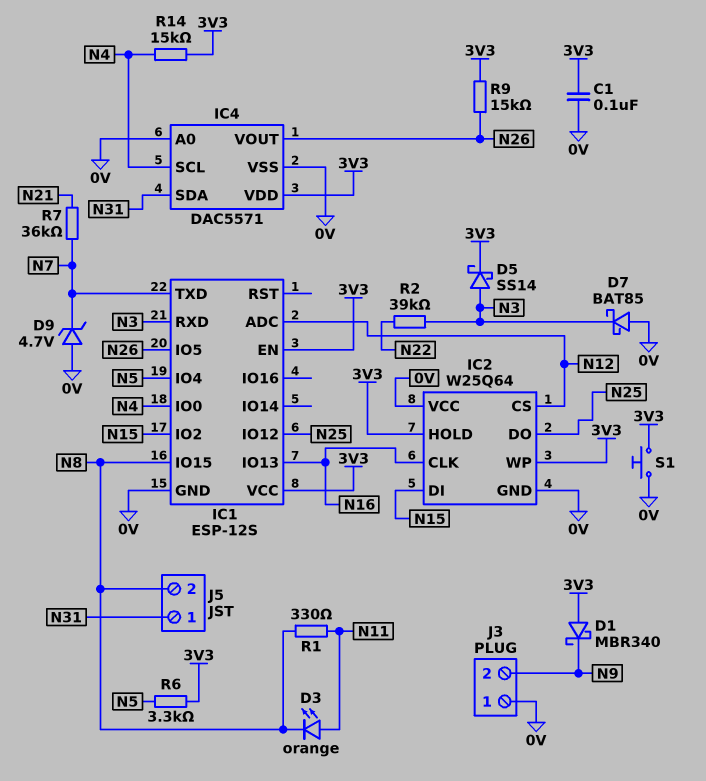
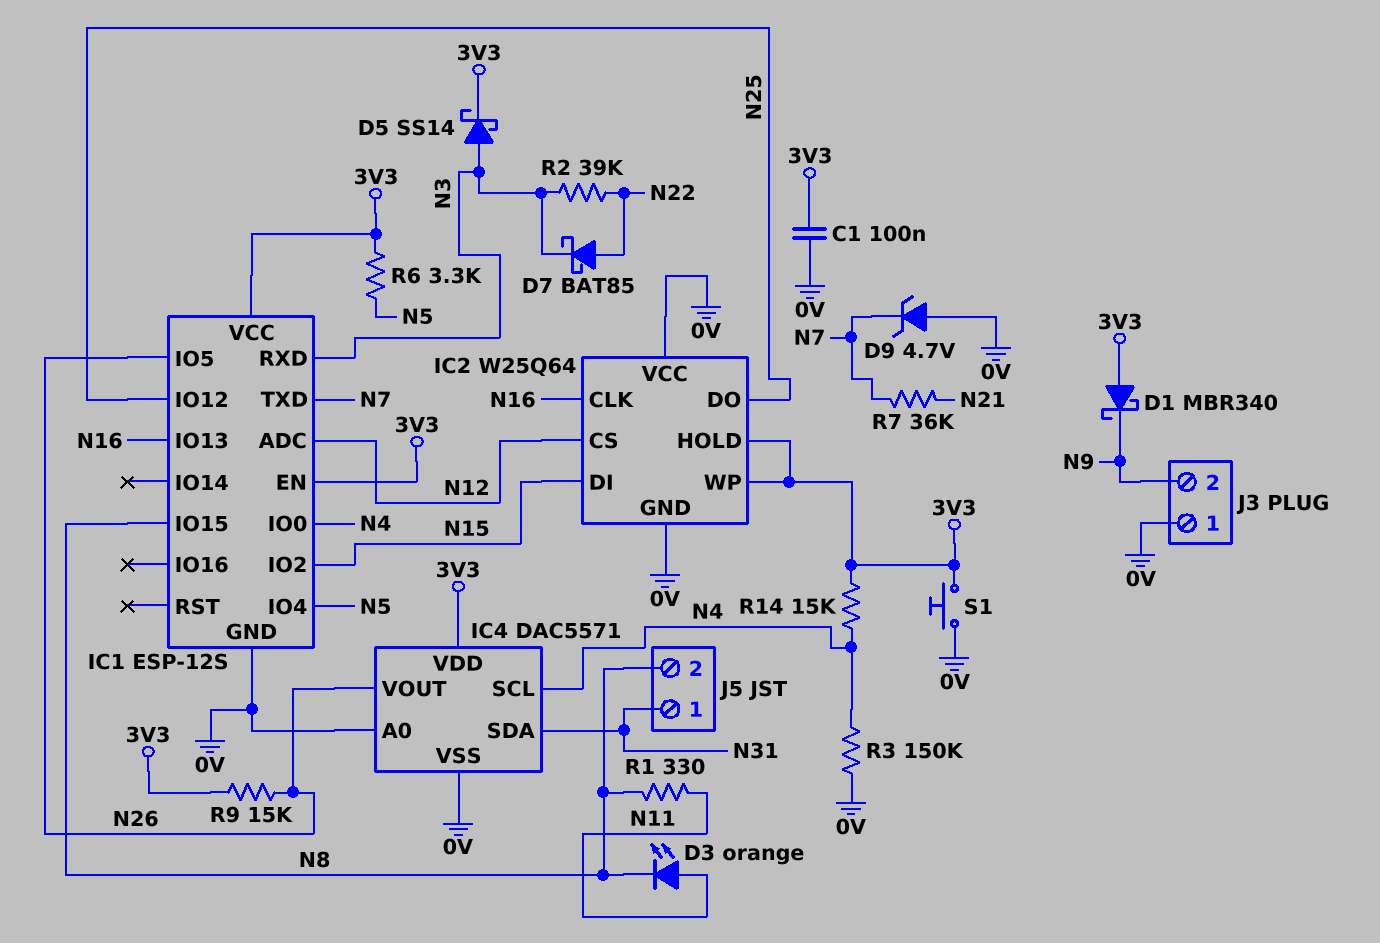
D7: schottky BAT85 (A 0V, K N3) -> schottky BAT85 (A N22, K N3)
R3: none -> 150k (0V, N4)

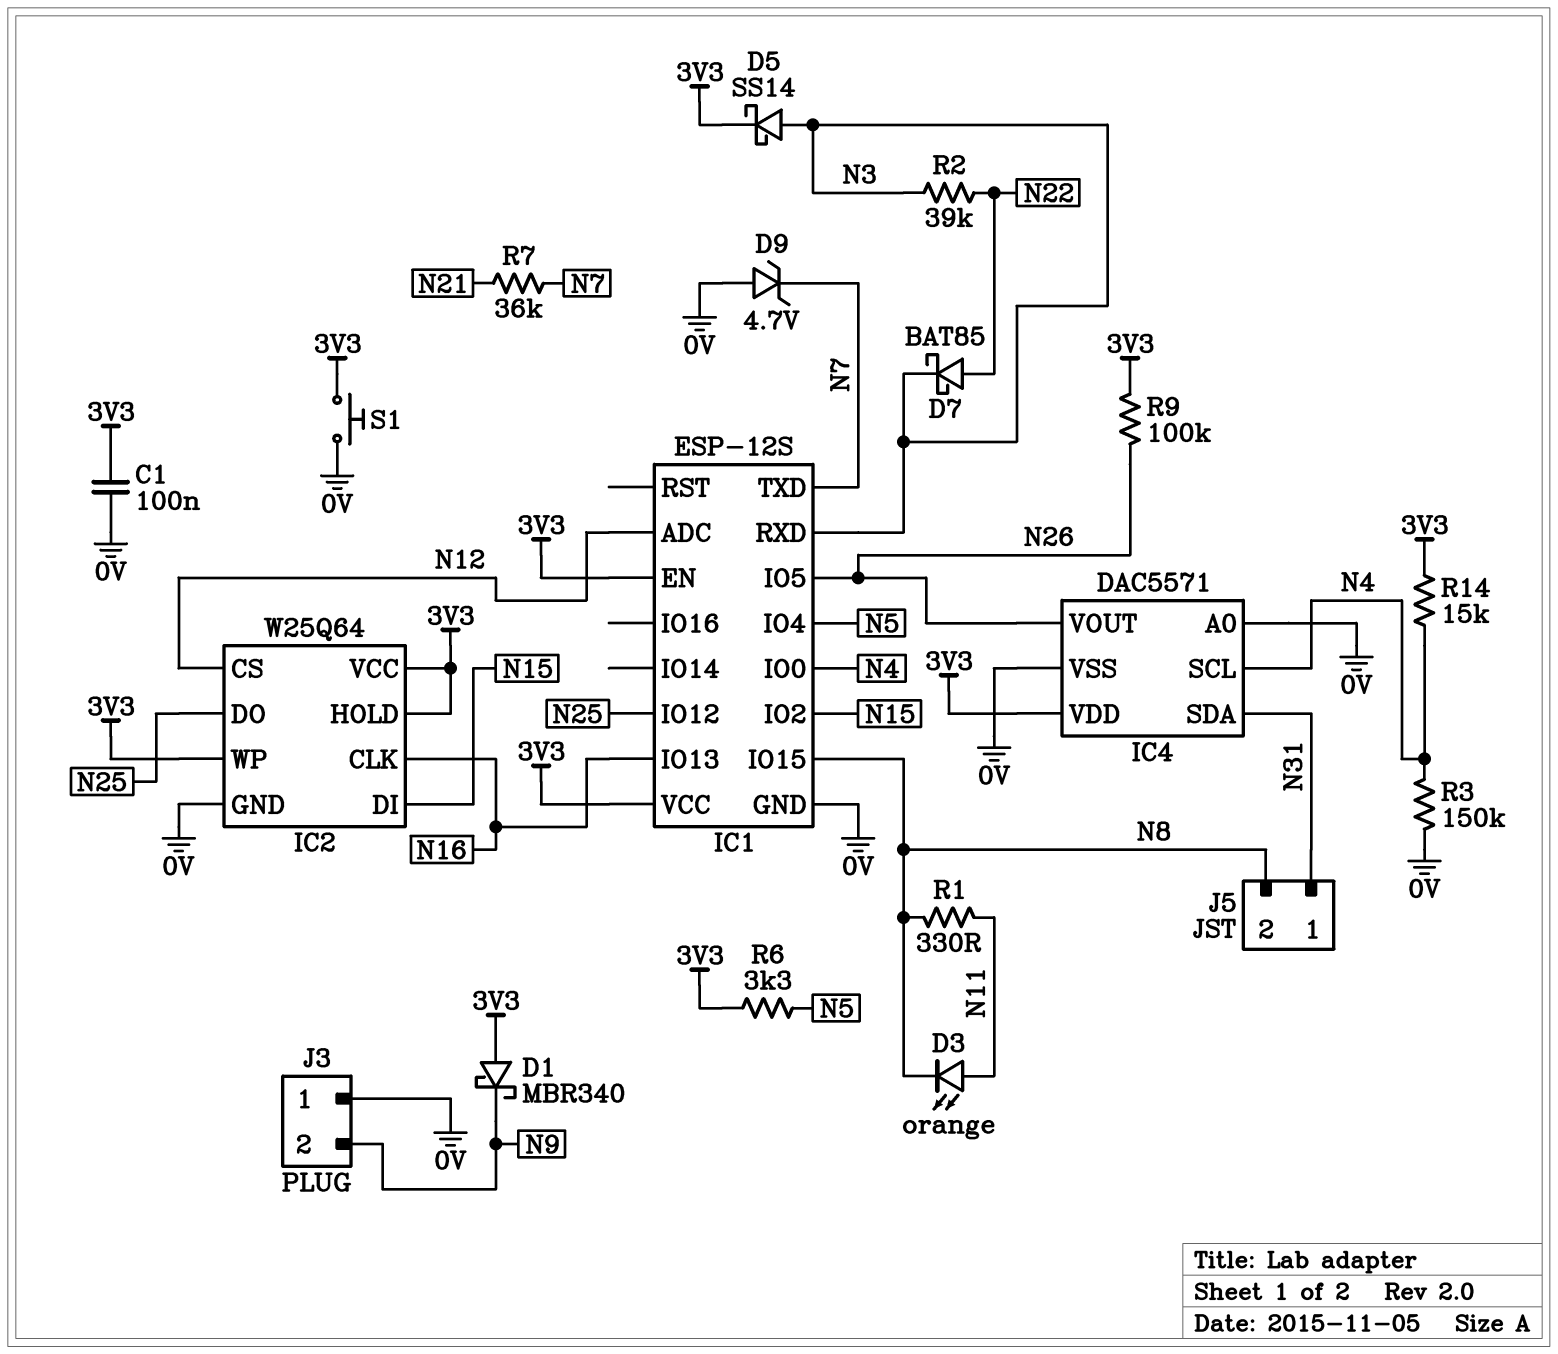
IC2 pin VCC: 0V -> 3V3
R9: 15k (3V3, N26) -> 100k (3V3, N26)

